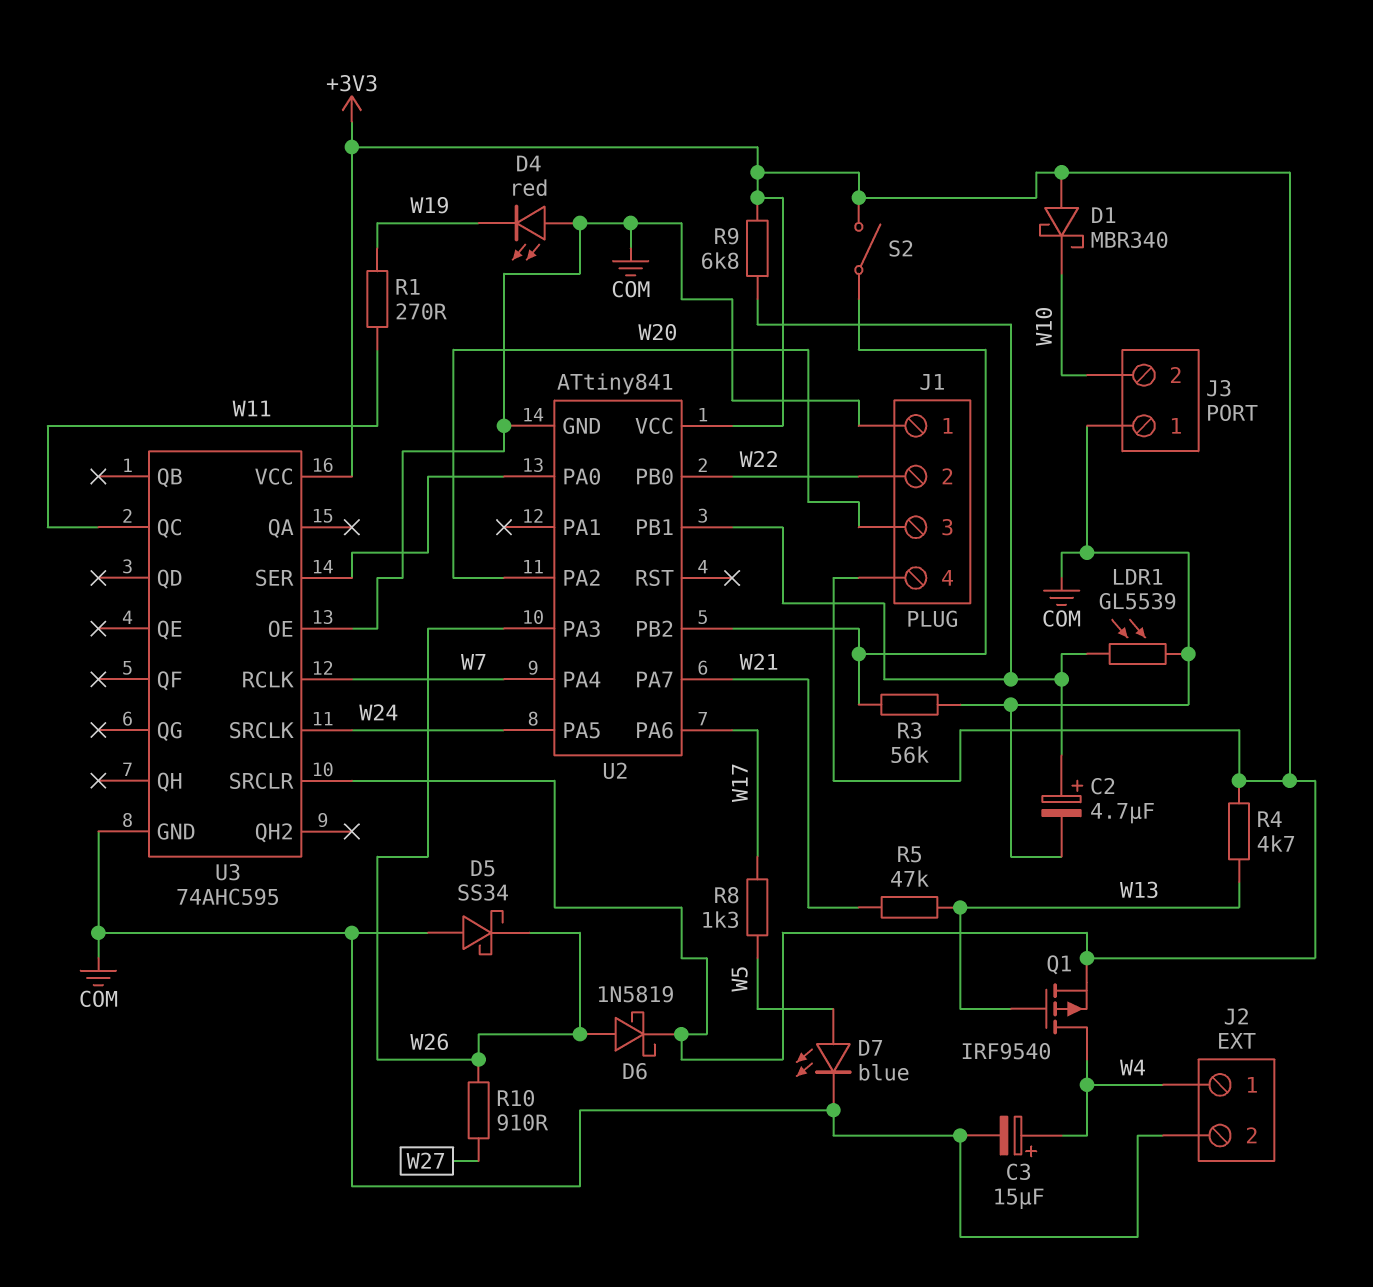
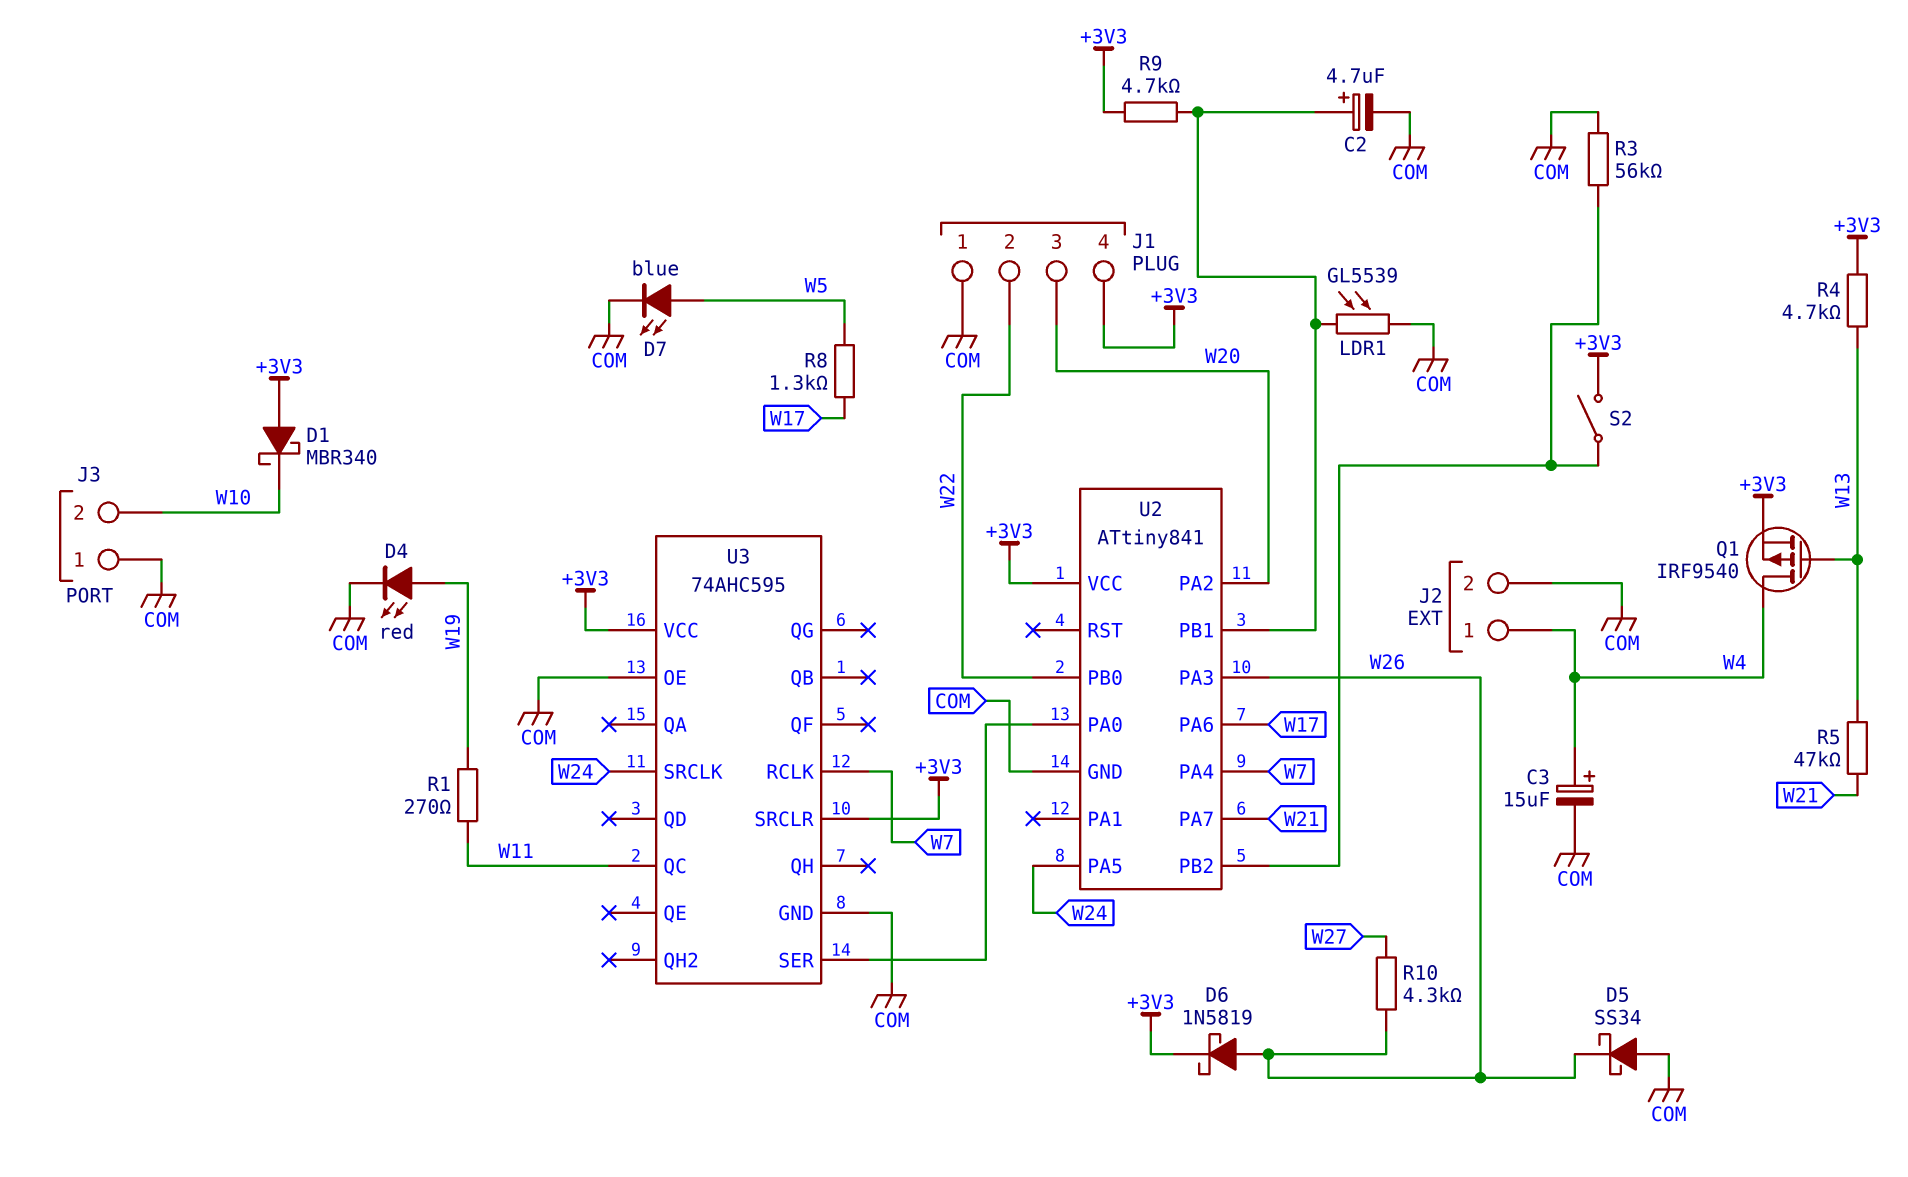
D4: LED red (A COM, K W19) -> LED red (A W19, K COM)
R9: 6.8k (+3V3, U2/PB1) -> 4.7k (+3V3, U2/PB1)
R10: 910 (W26, W27) -> 4.3k (W26, W27)

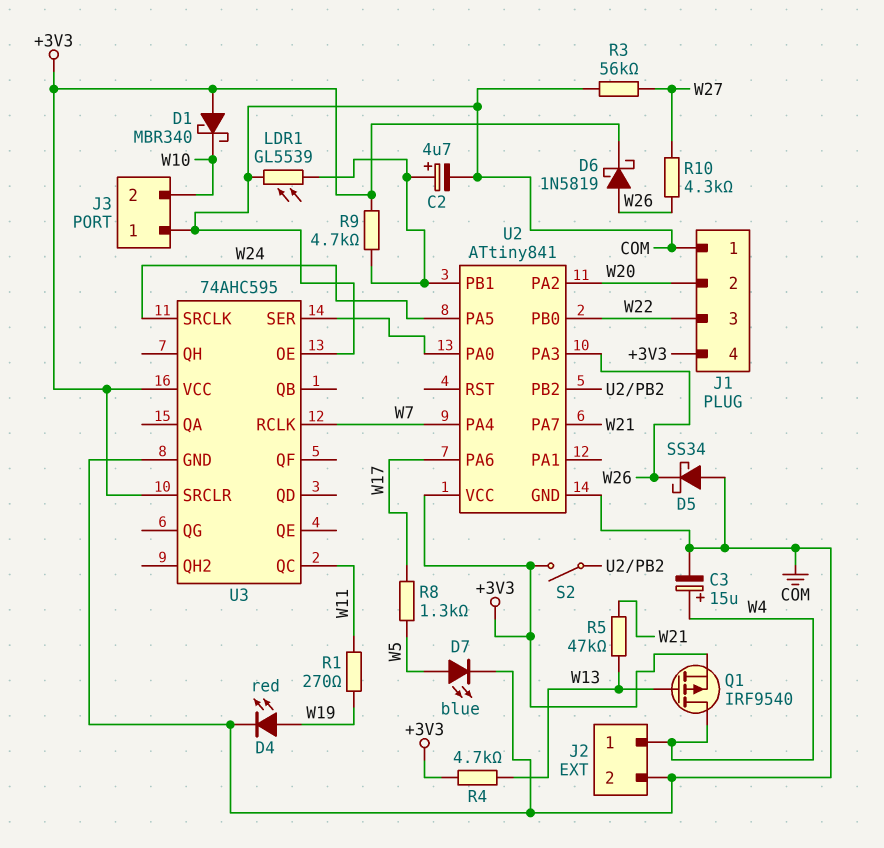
J1 pin 2: W22 -> W20
J1 pin 3: W20 -> W22
R3: 56k (COM, U2/PB2) -> 56k (COM, W27)

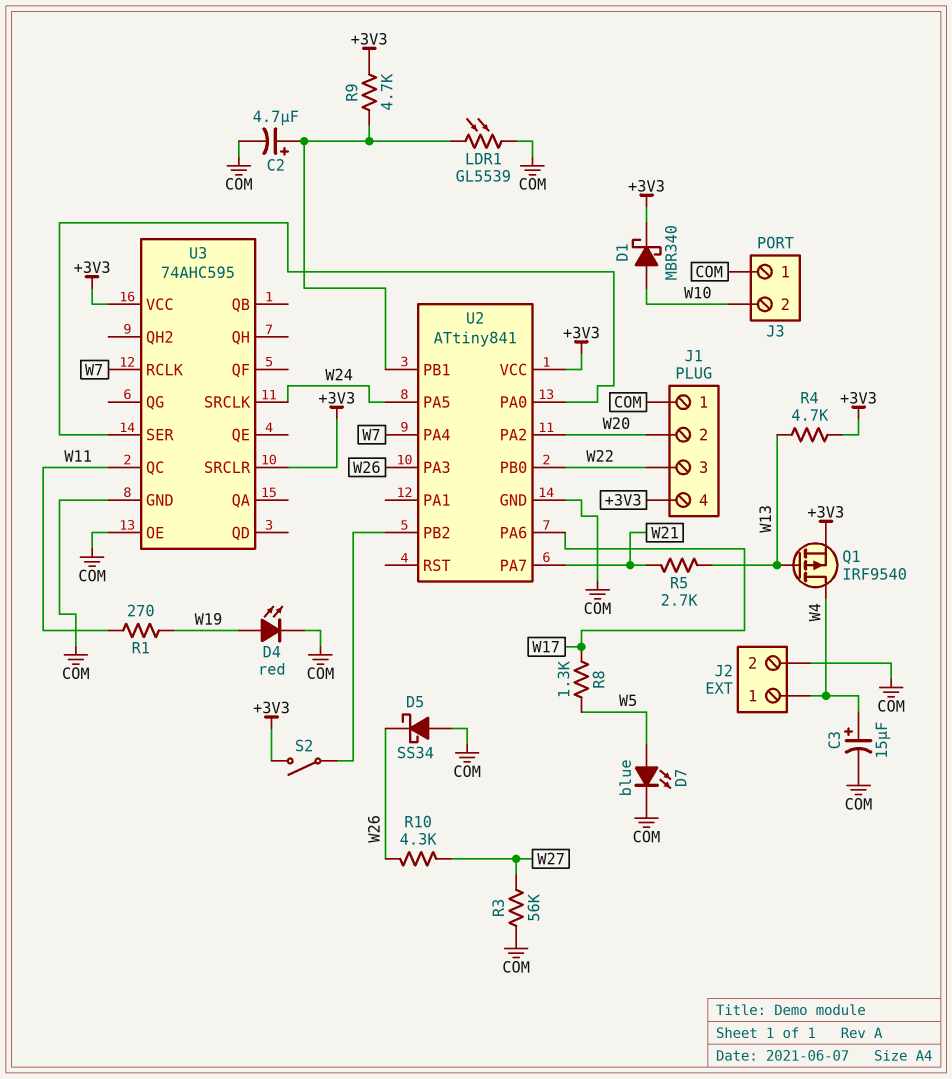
D1: schottky MBR340 (A +3V3, K W10) -> schottky MBR340 (A W10, K +3V3)
D6: schottky 1N5819 (A W26, K +3V3) -> none
R5: 47k (W13, W21) -> 2.7k (W13, W21)

